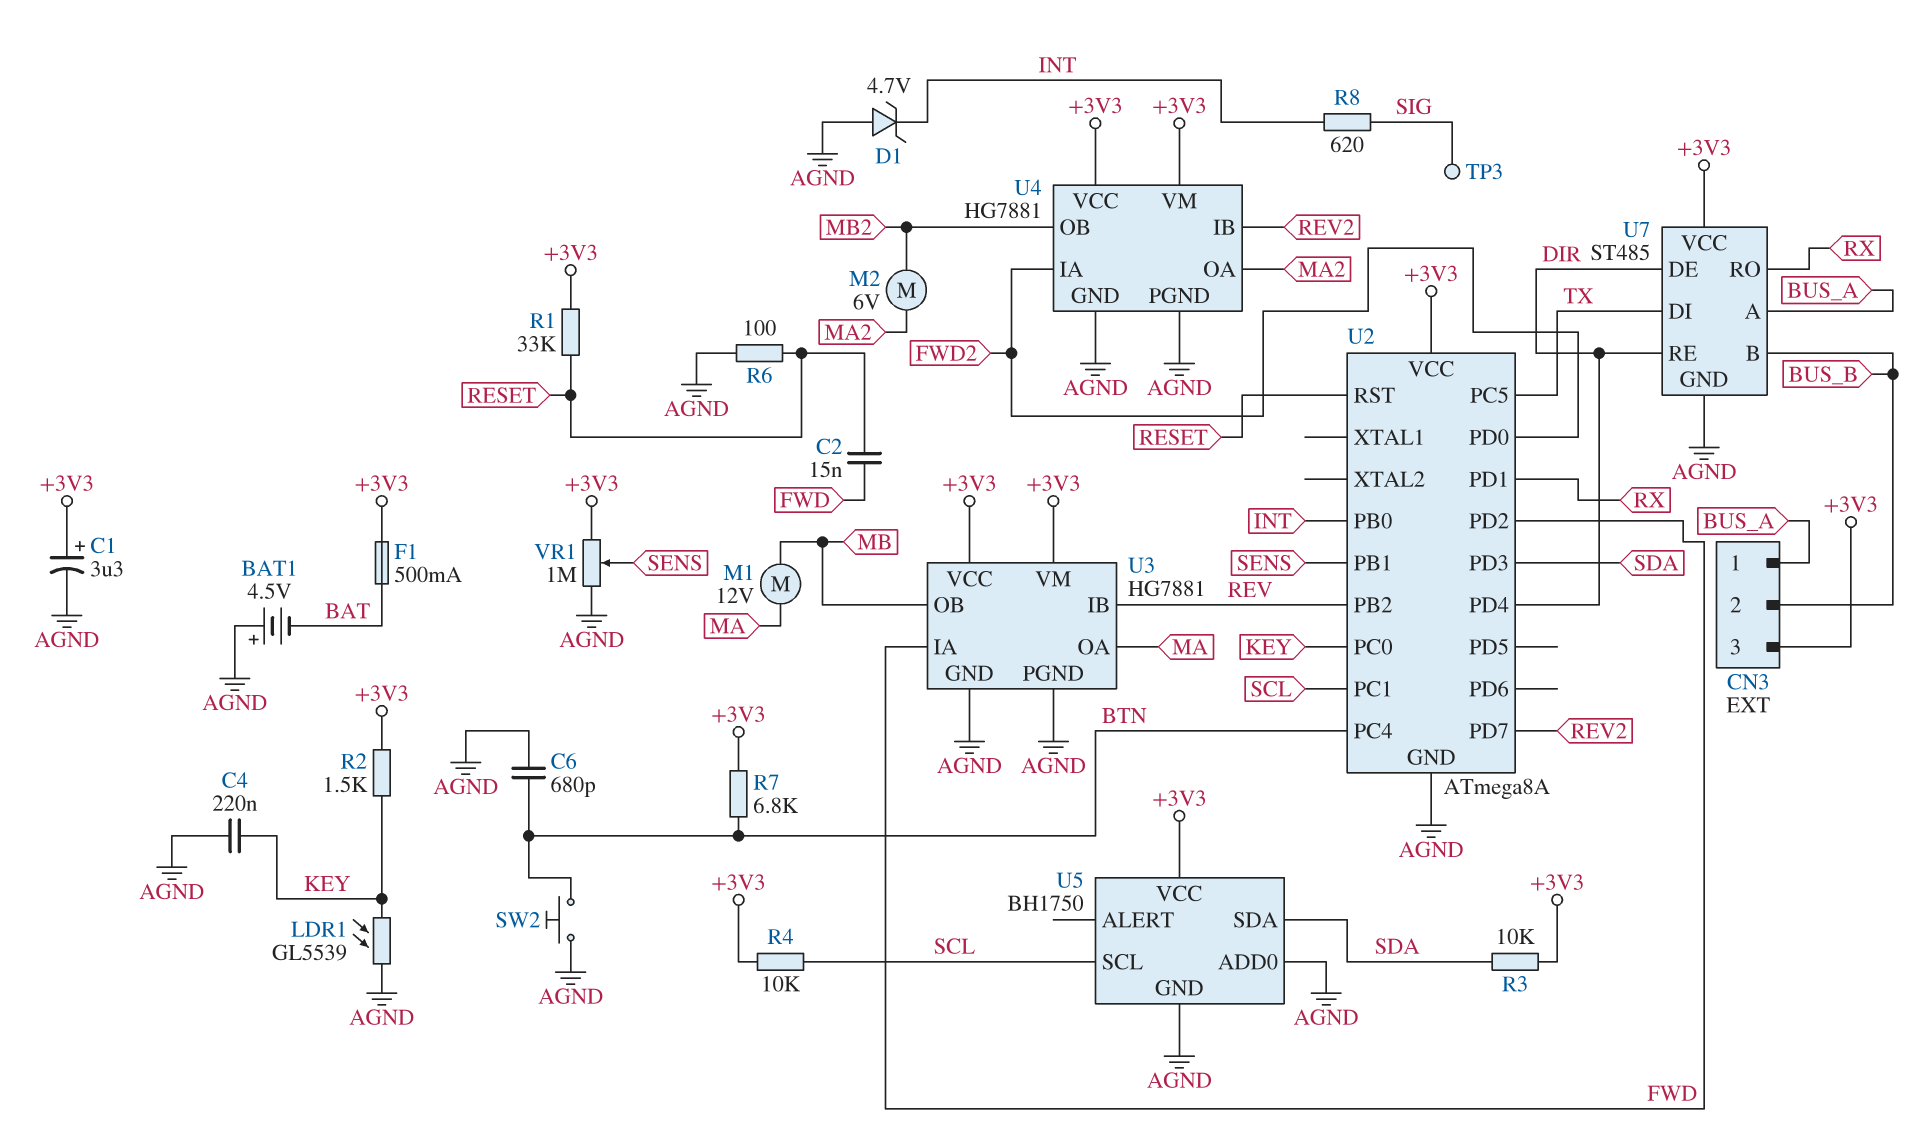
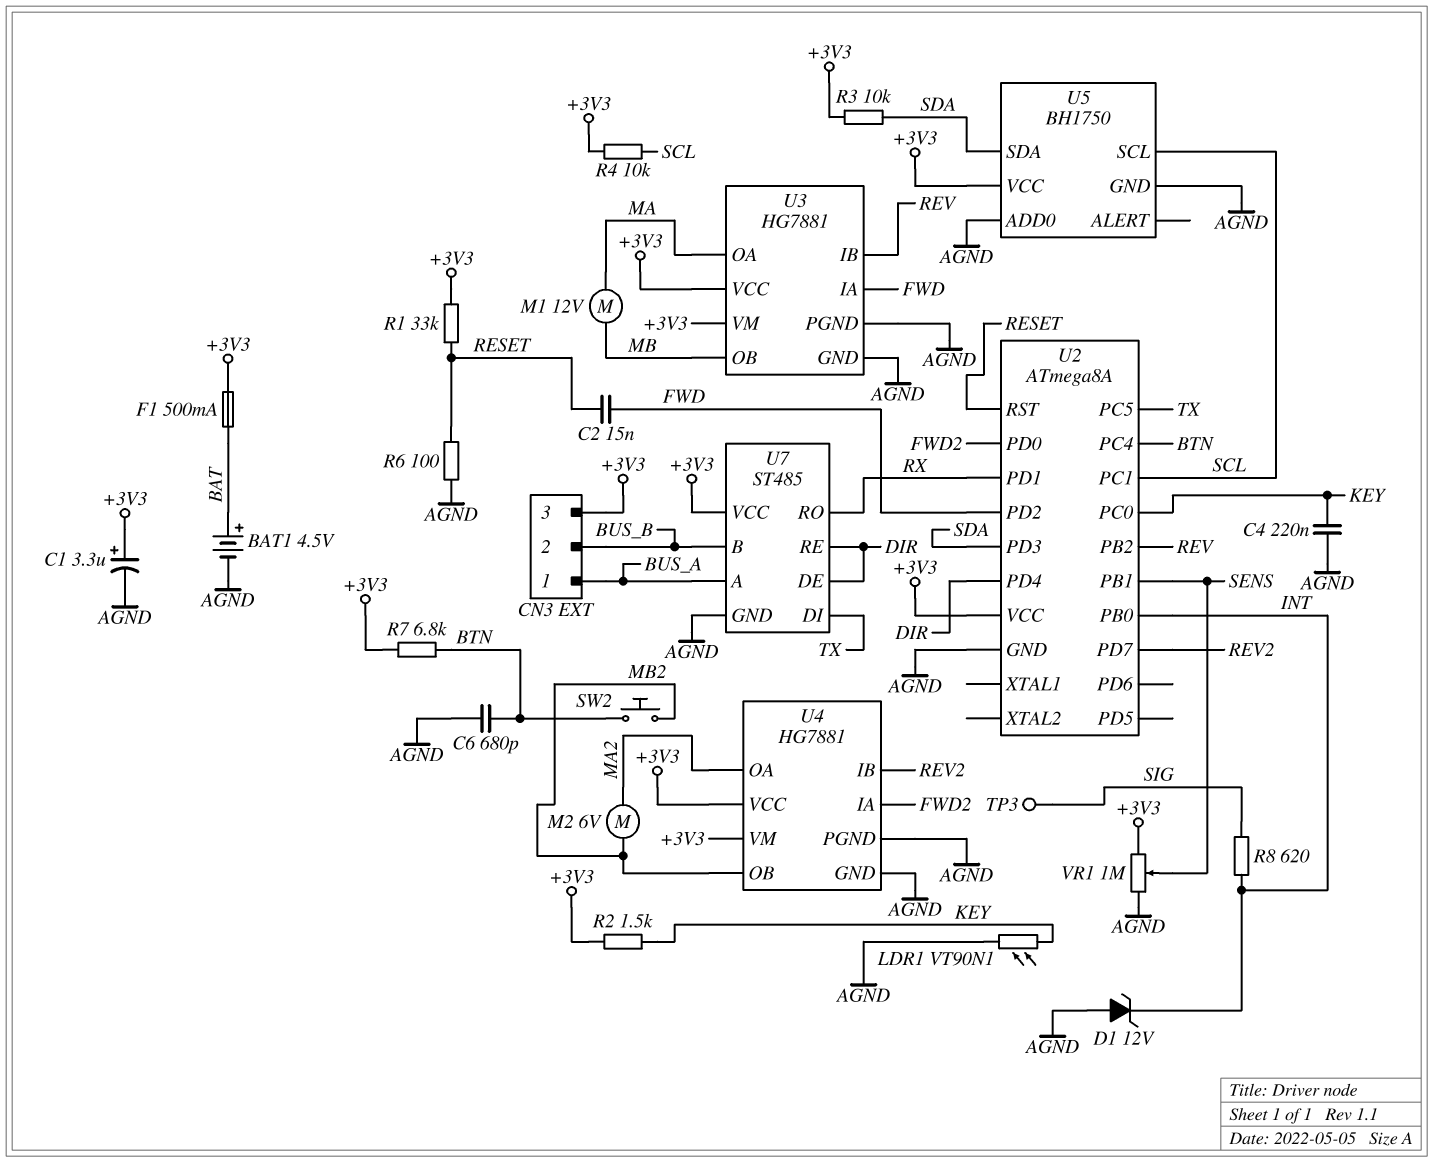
BAT1: 4.5V (plus AGND, minus BAT) -> 4.5V (plus BAT, minus AGND)
D1: zener 4.7V (A AGND, K INT) -> zener 12V (A AGND, K INT)
LDR1: GL5539 (AGND, KEY) -> VT90N1 (AGND, KEY)
SW2: button (AGND, BTN) -> button (BTN, MB2)

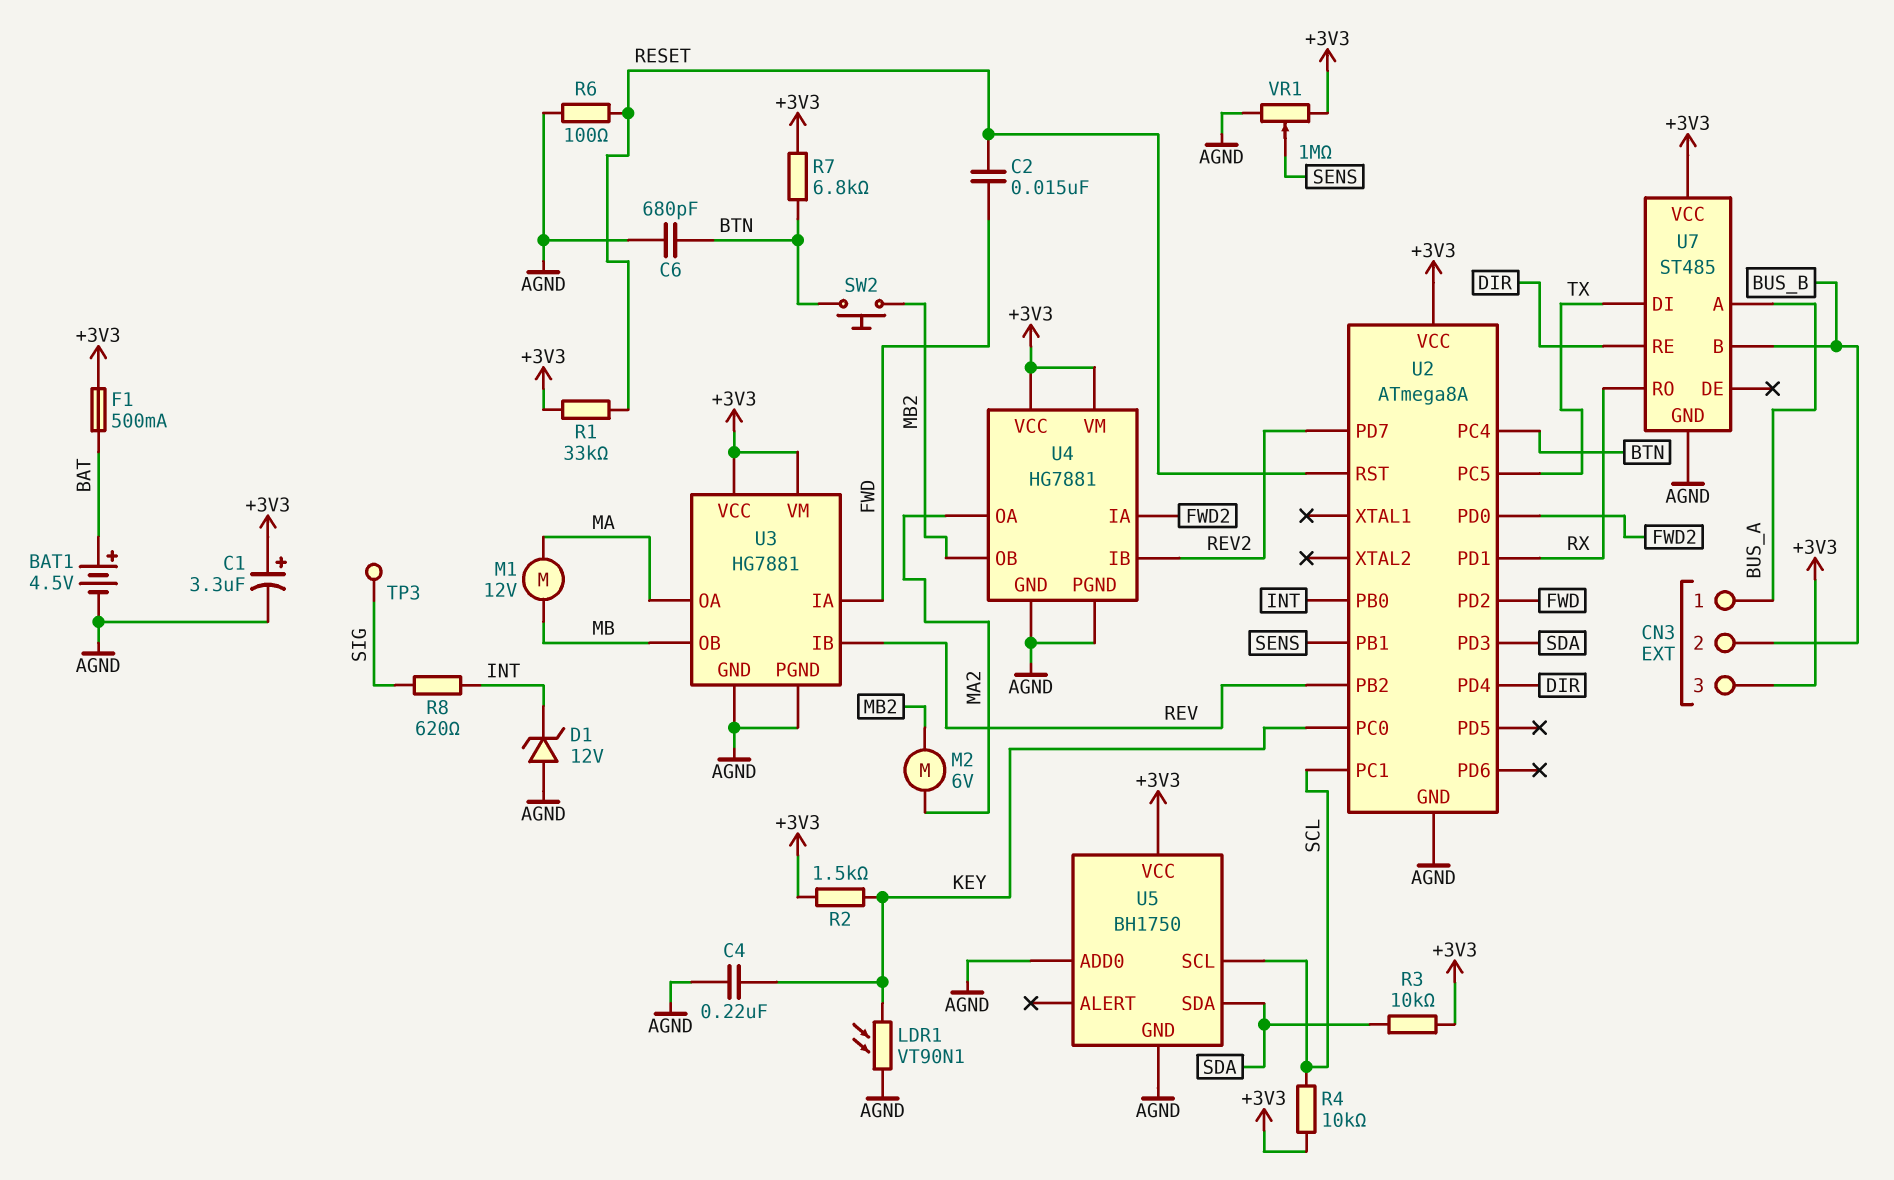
U7 pin DE: DIR -> none

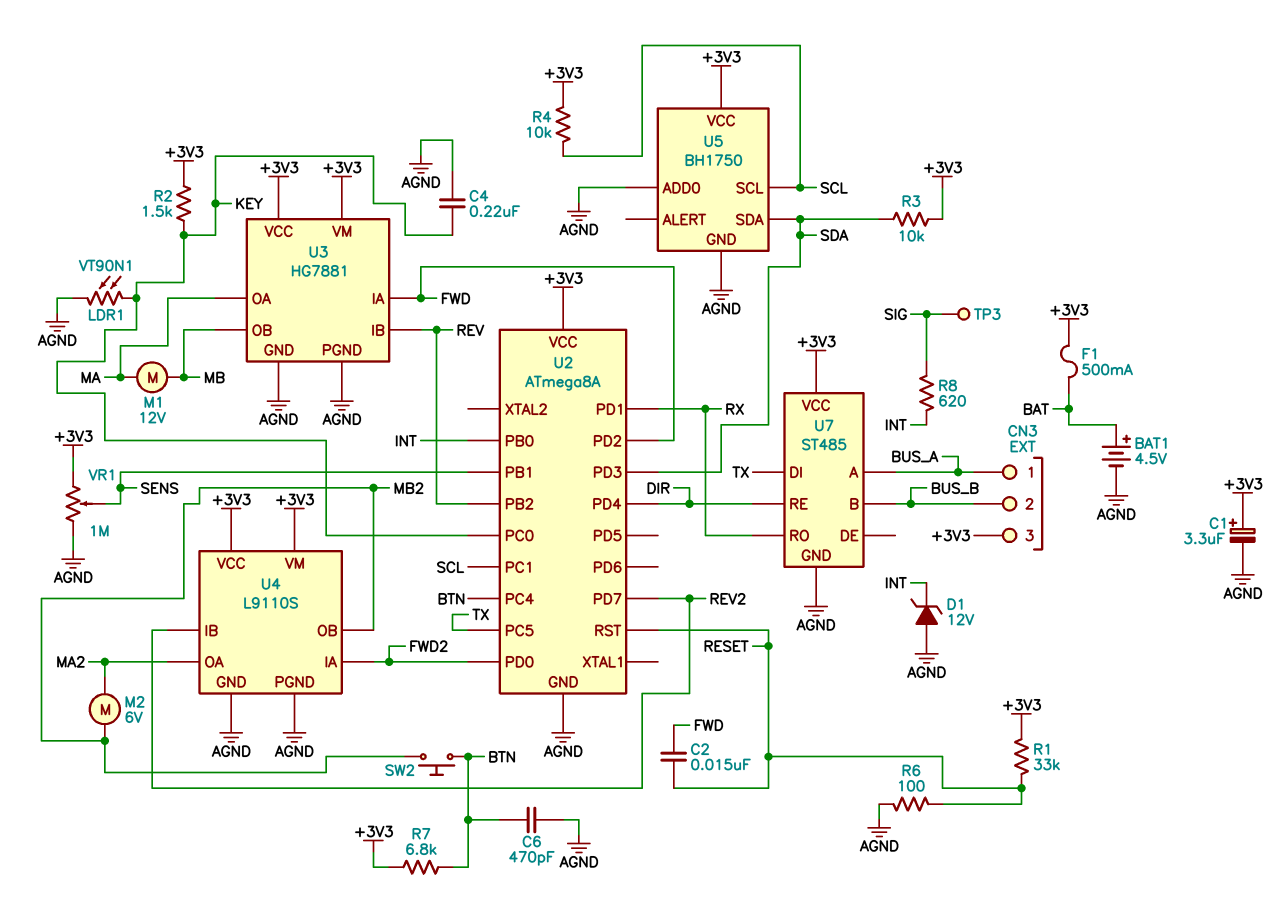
C6: 680pF (AGND, BTN) -> 470pF (AGND, BTN)
U4: HG7881 -> L9110S

